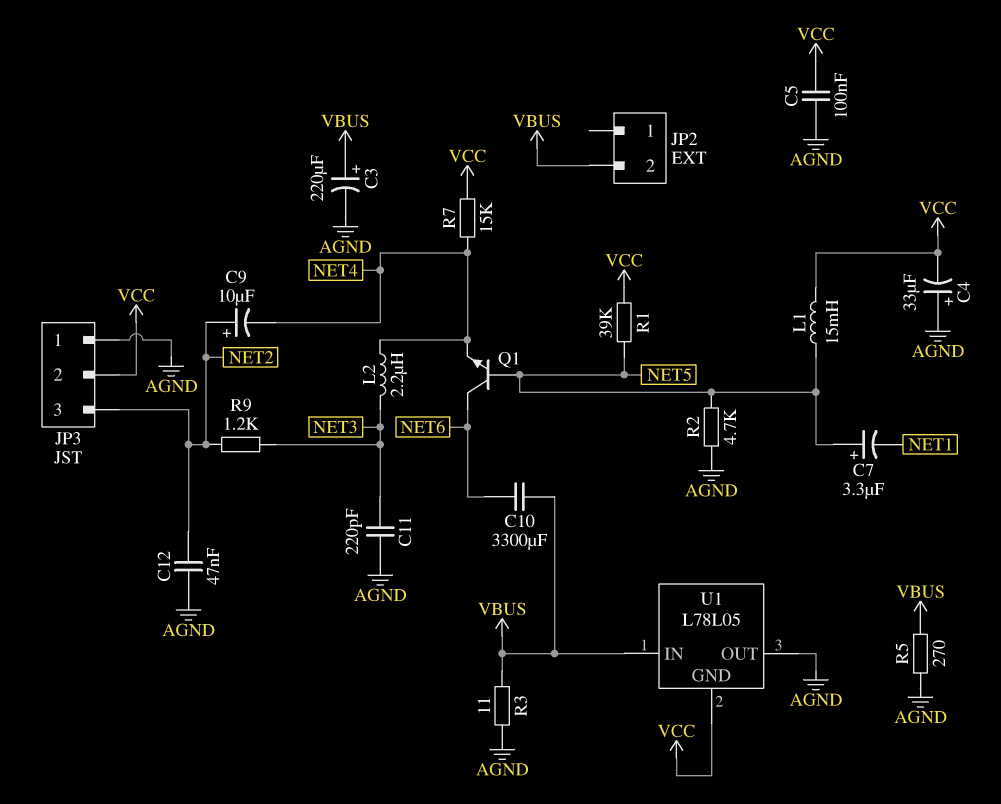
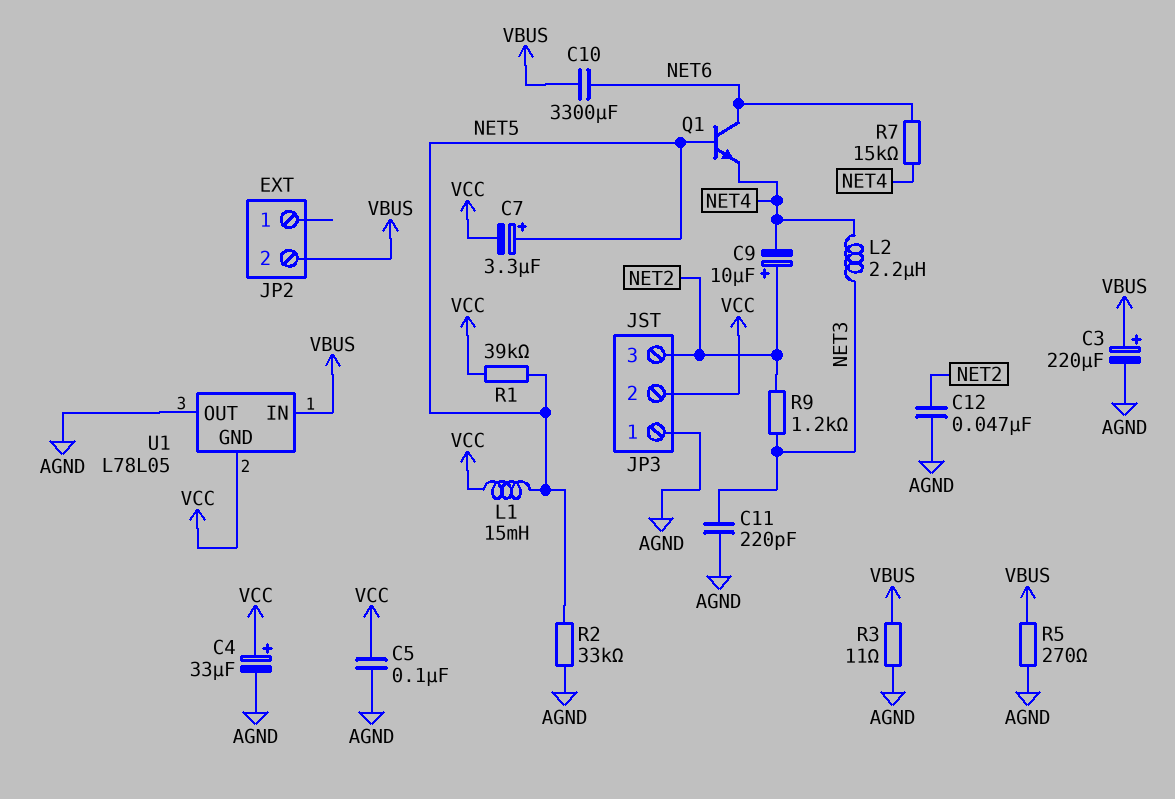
C4: 33uF (plus AGND, minus VCC) -> 33uF (plus VCC, minus AGND)
C7: 3.3uF (plus NET5, minus NET1) -> 3.3uF (plus NET5, minus VCC)
R2: 4.7k (AGND, NET5) -> 33k (AGND, NET5)
R7: 15k (NET4, VCC) -> 15k (NET4, NET6)

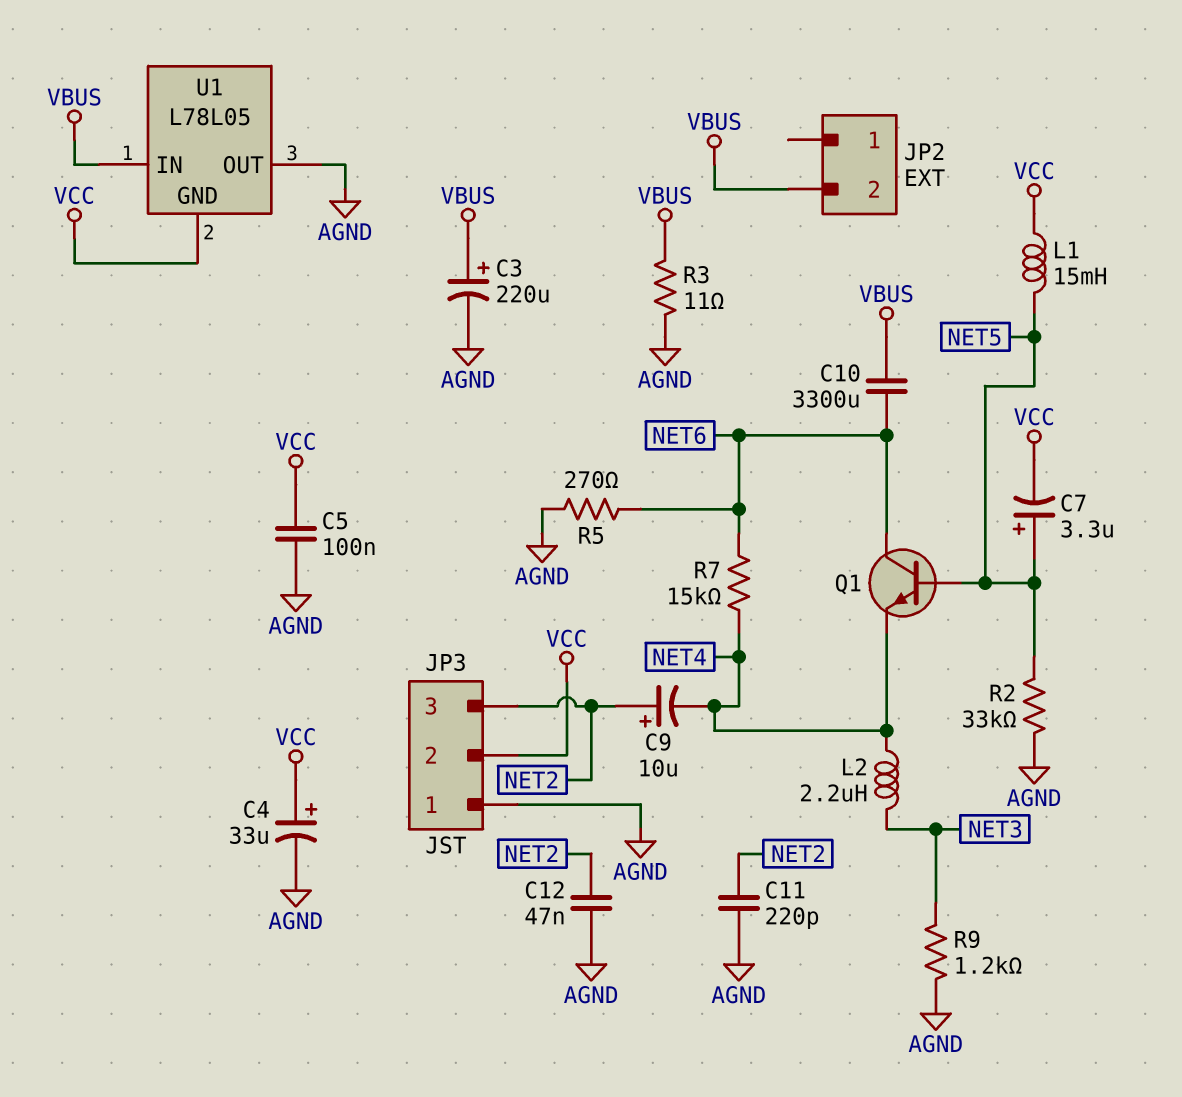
C11: 220pF (AGND, NET3) -> 220pF (AGND, NET2)
R1: 39k (NET5, VCC) -> none
R5: 270 (AGND, VBUS) -> 270 (AGND, NET6)
R9: 1.2k (NET2, NET3) -> 1.2k (AGND, NET3)

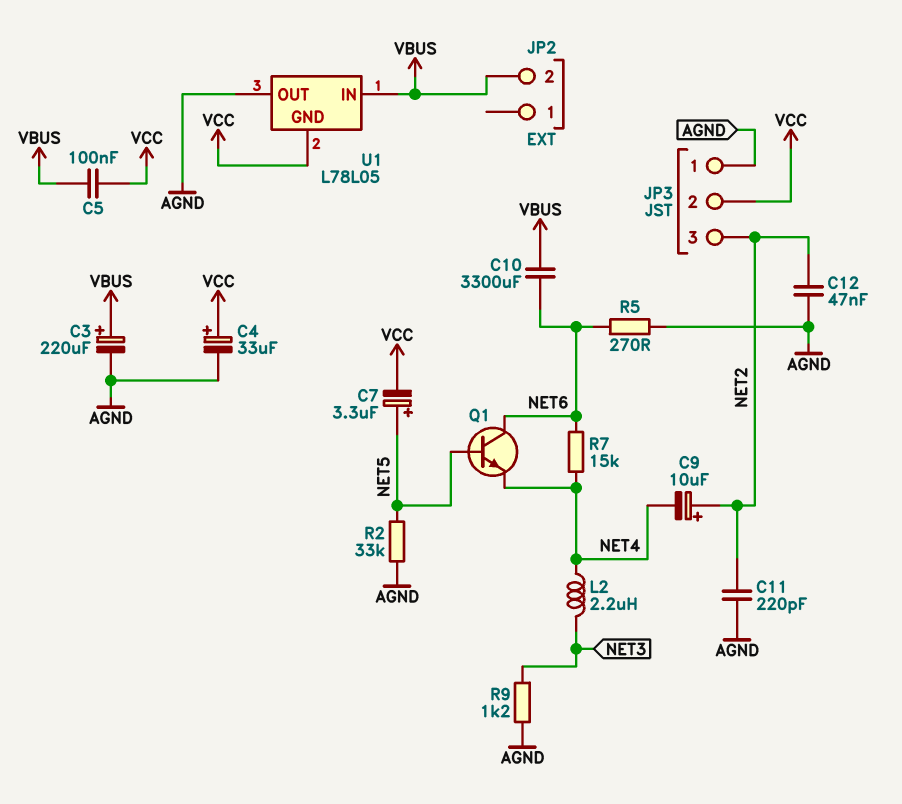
C5: 100nF (AGND, VCC) -> 100nF (VBUS, VCC)
L1: 15mH (NET5, VCC) -> none
R3: 11 (AGND, VBUS) -> none

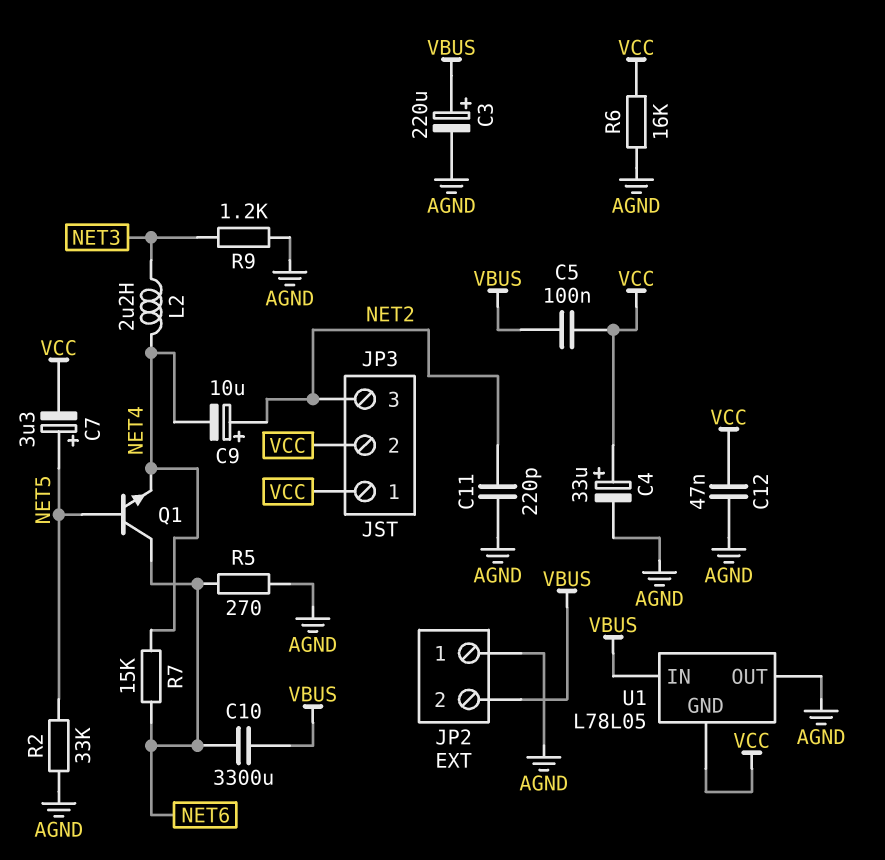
C12: 47nF (AGND, NET2) -> 47nF (AGND, VCC)
JP2 pin 1: none -> AGND
JP3 pin 1: AGND -> VCC
R6: none -> 16k (AGND, VCC)

